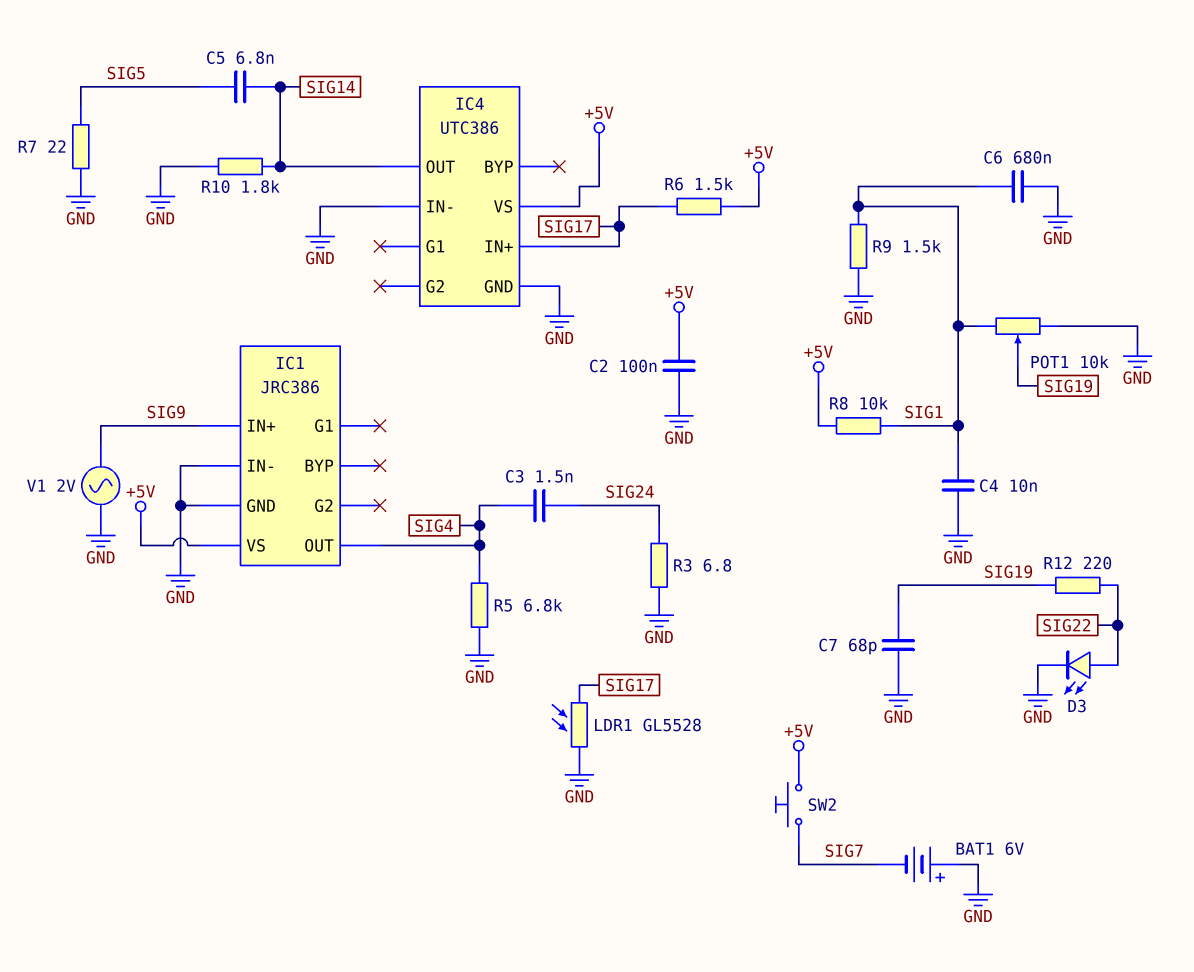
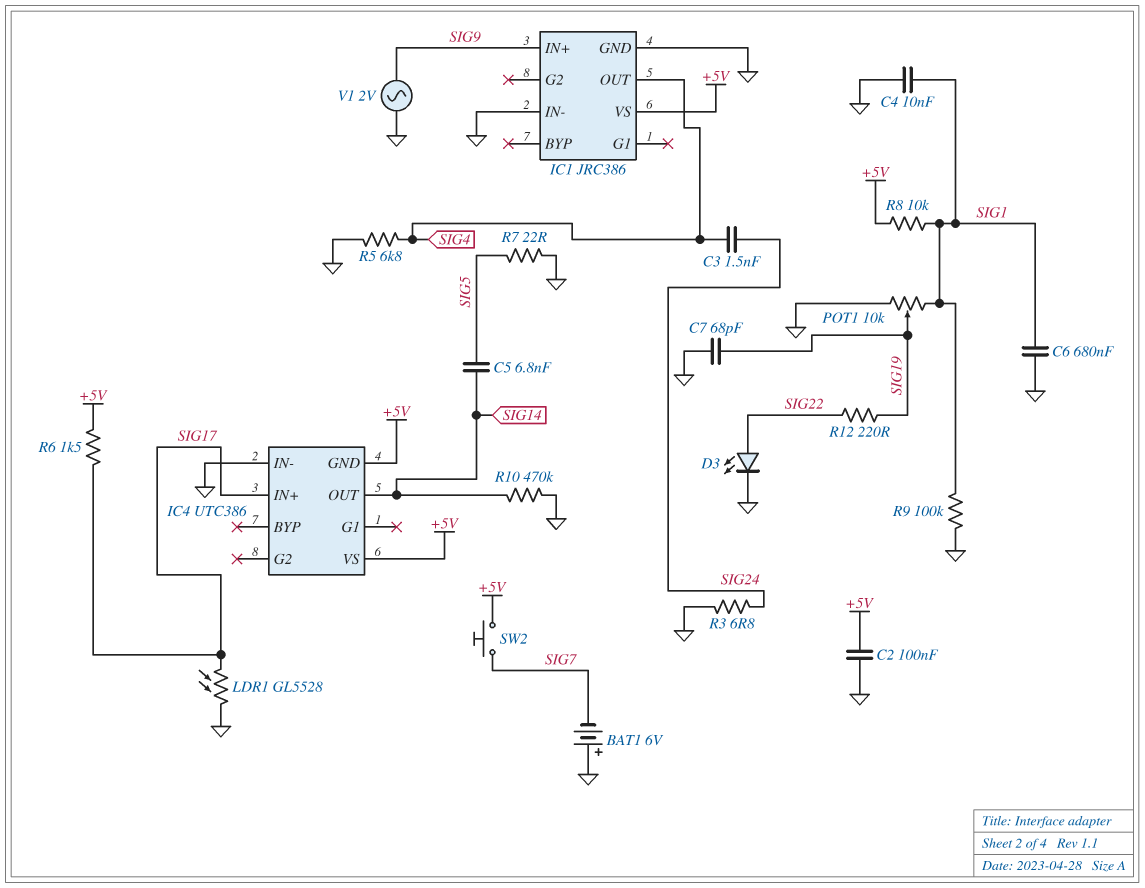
IC4 pin GND: GND -> +5V
R9: 1.5k (GND, SIG1) -> 100k (GND, SIG1)
R10: 1.8k (GND, SIG14) -> 470k (GND, SIG14)

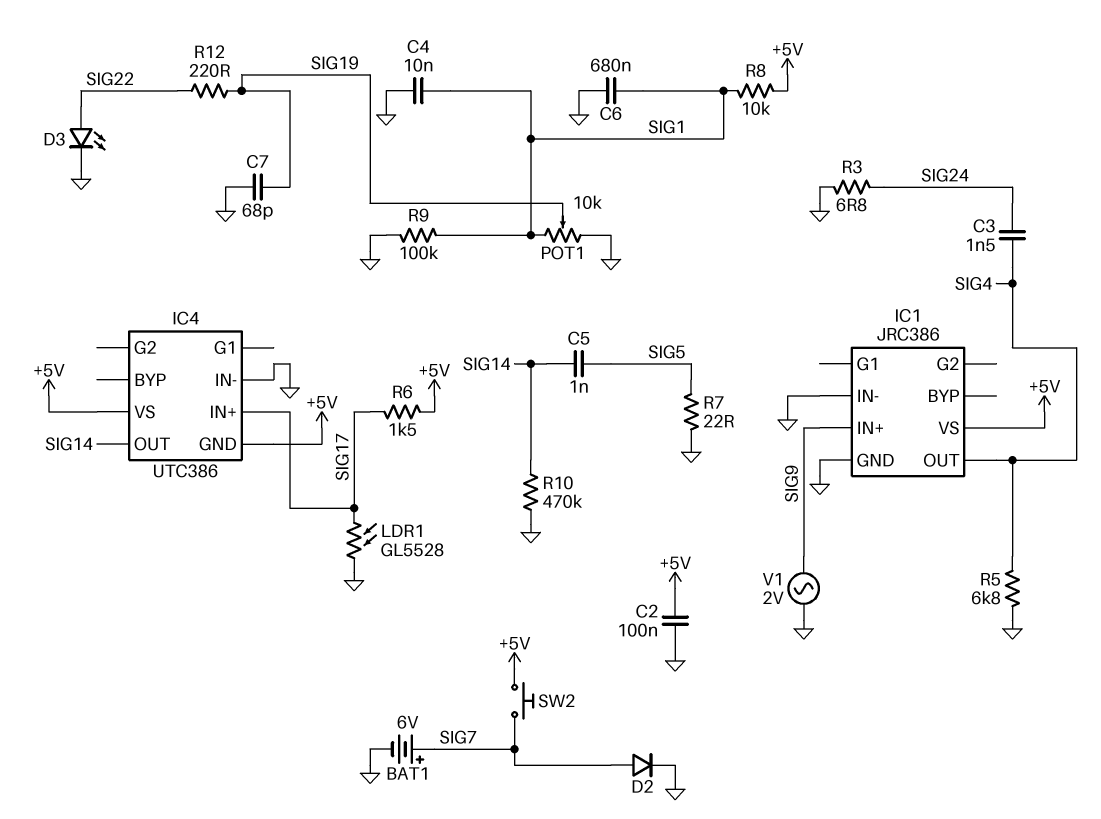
BAT1: 6V (plus GND, minus SIG7) -> 6V (plus SIG7, minus GND)
C5: 6.8nF (SIG5, SIG14) -> 1nF (SIG5, SIG14)
D2: none -> diode (A SIG7, K GND)

